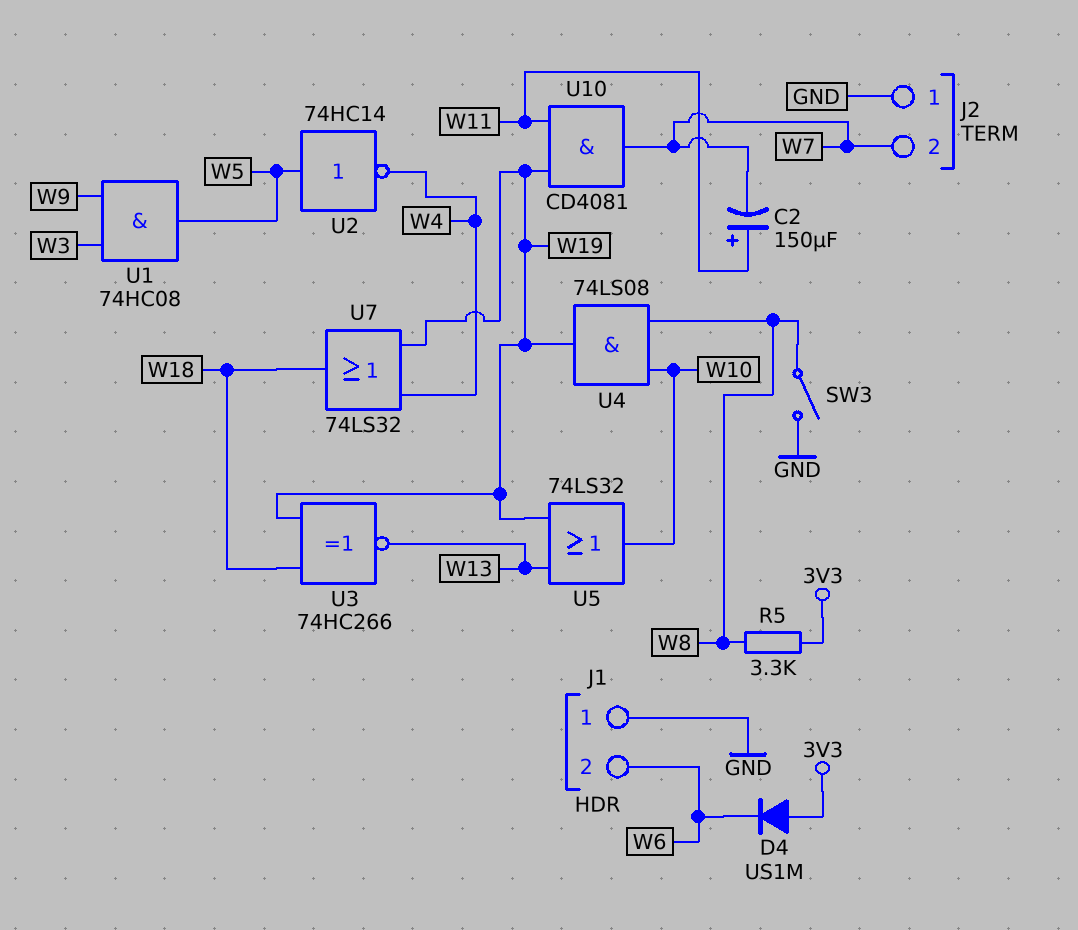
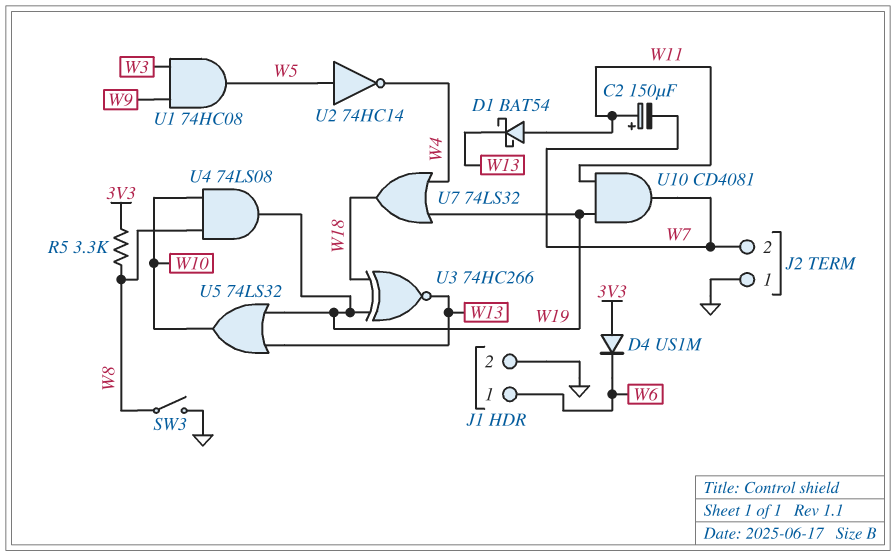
D1: none -> schottky BAT54 (A W11, K W13)
J1 pin 1: GND -> W6
J1 pin 2: W6 -> GND

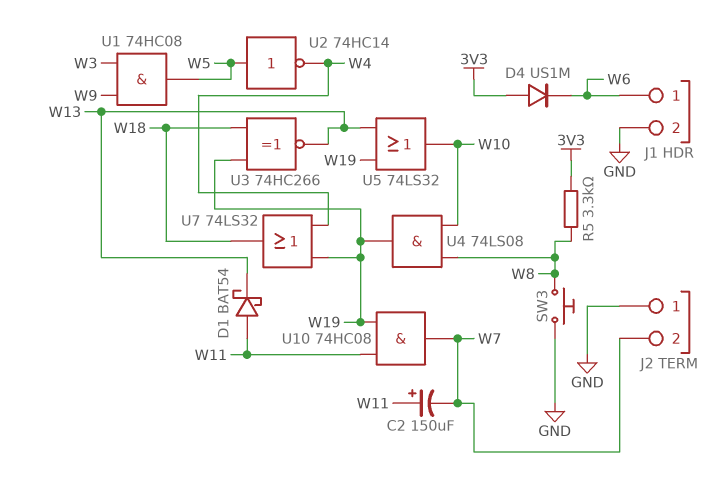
SW3: switch (GND, W8) -> button (GND, W8)
U10: AND CD4081 (in W11, in W19, out W7) -> AND 74HC08 (in W11, in W19, out W7)

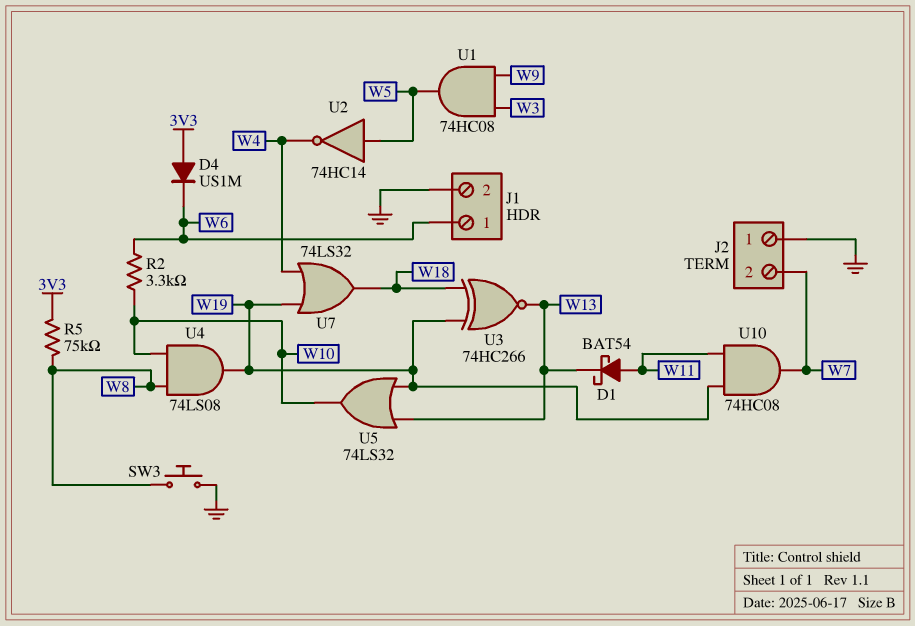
C2: 150uF (plus W11, minus W7) -> none
R2: none -> 3.3k (W6, W10)
R5: 3.3k (3V3, W8) -> 75k (3V3, W8)

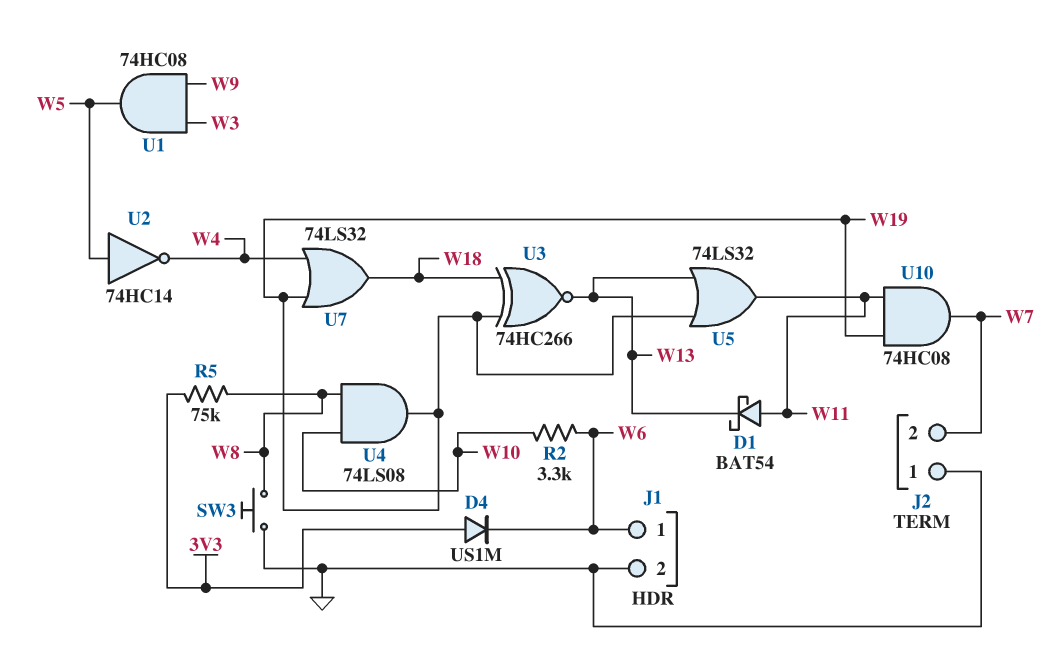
U5: OR 74LS32 (in W13, in W19, out W10) -> OR 74LS32 (in W13, in W19, out W11)

